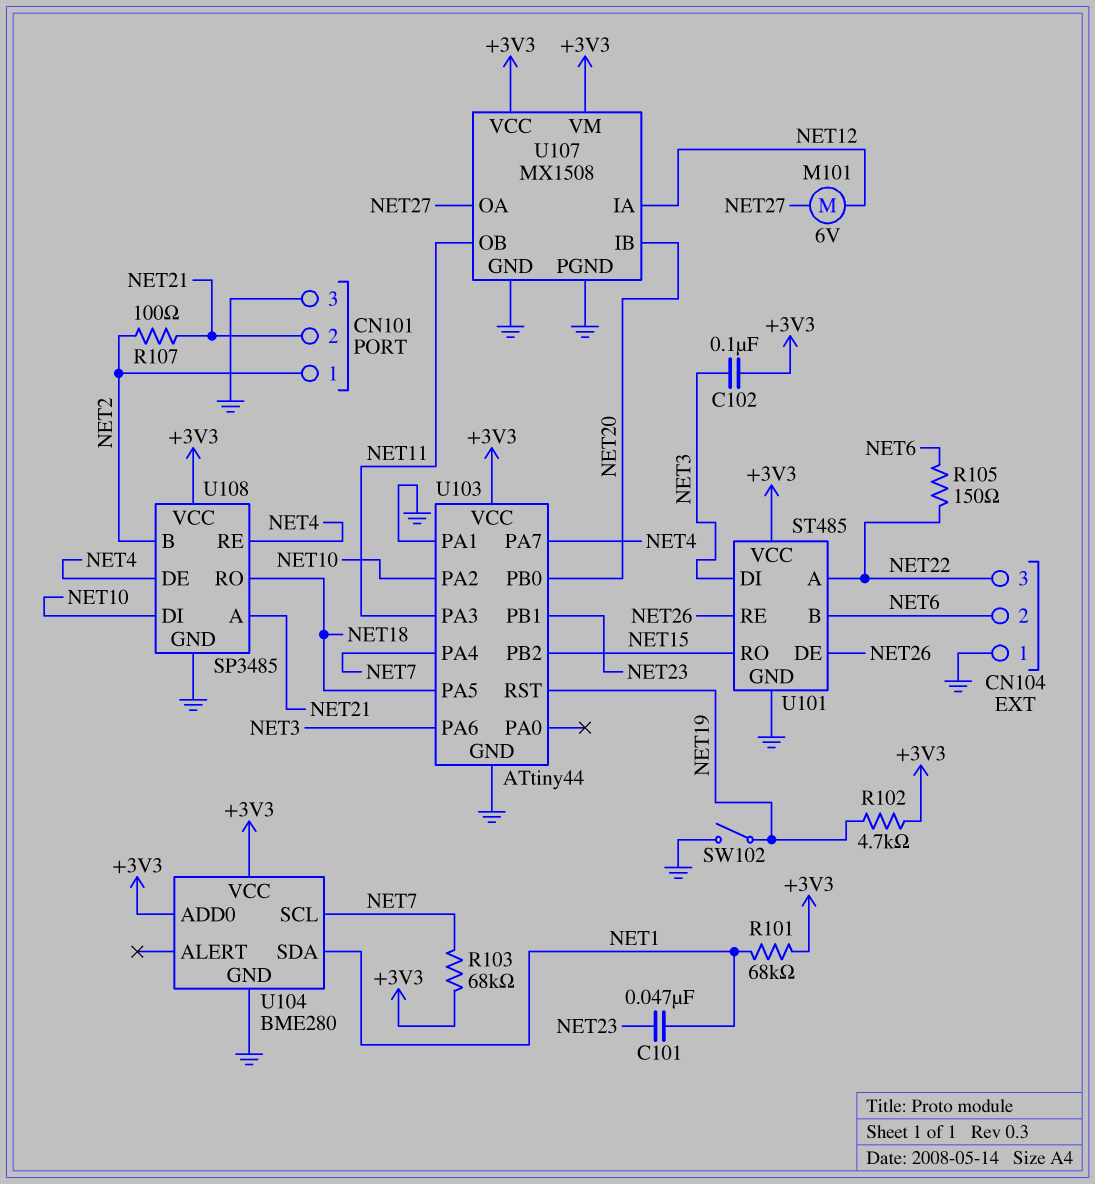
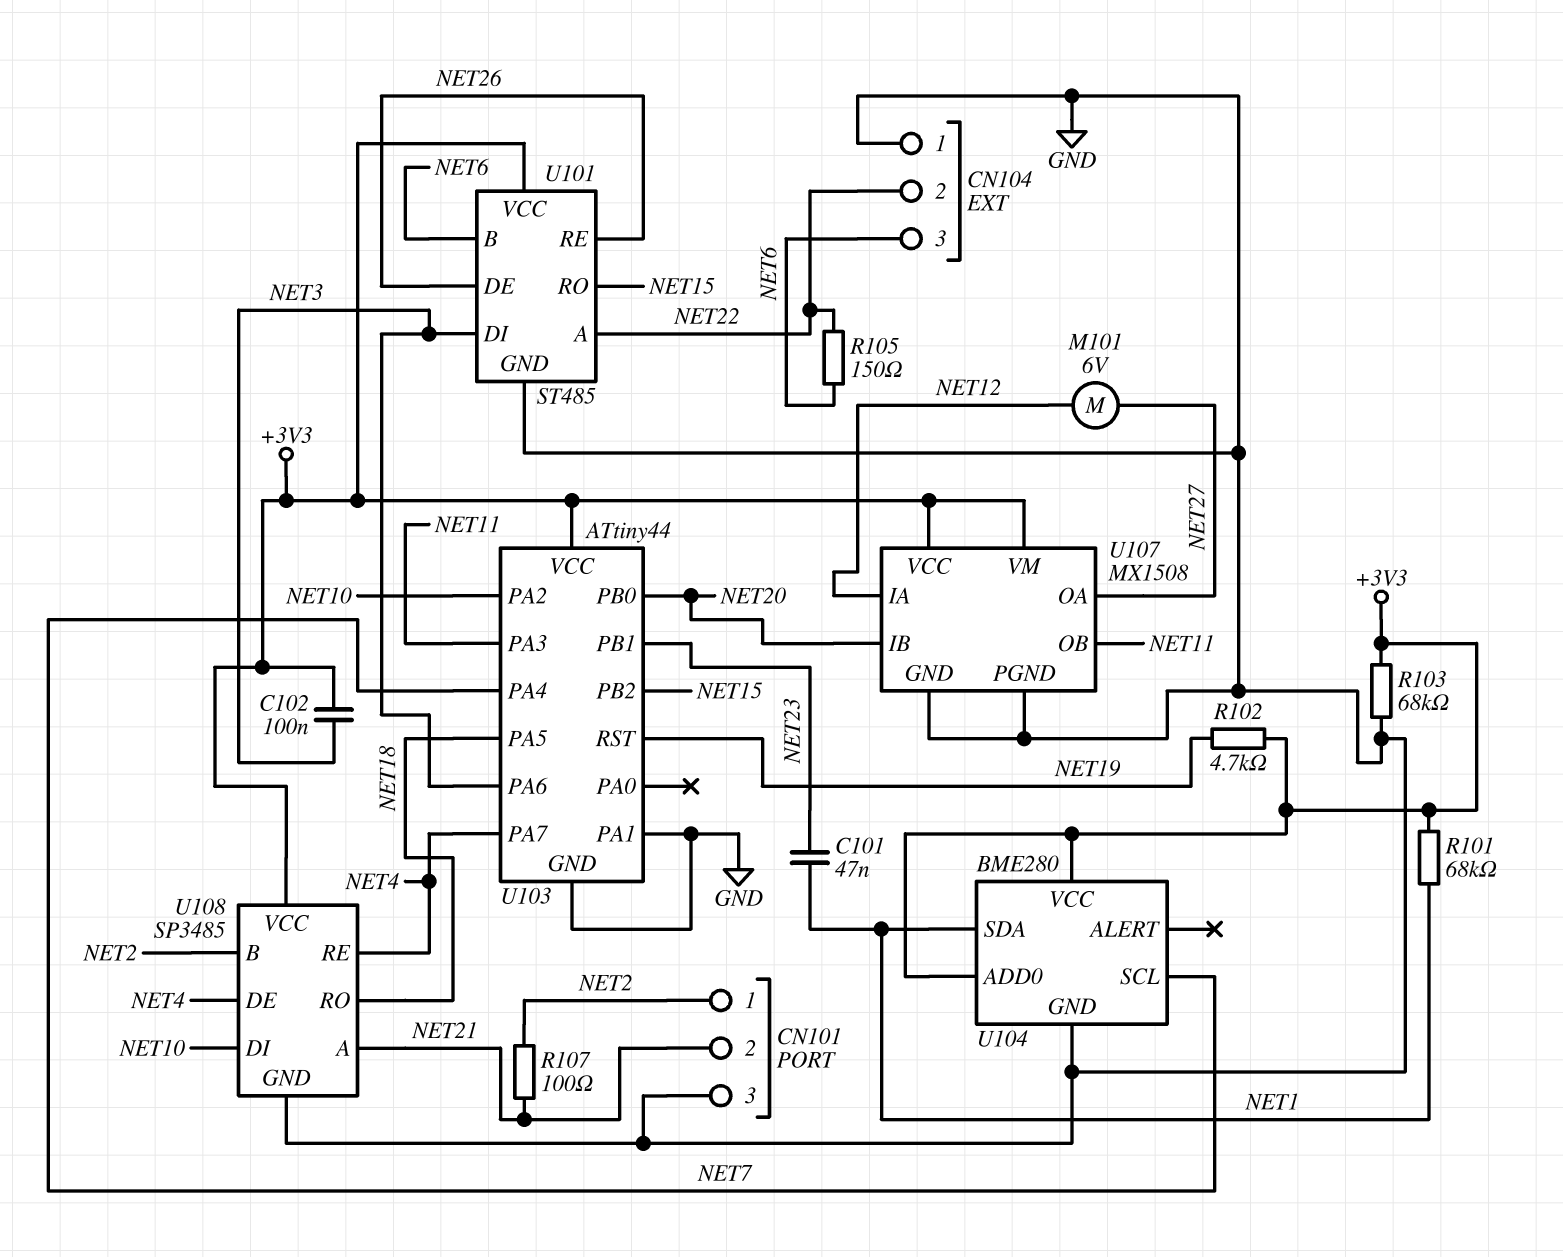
CN104 pin 2: NET6 -> NET22
CN104 pin 3: NET22 -> NET6
R103: 68k (+3V3, NET7) -> 68k (+3V3, GND)
SW102: switch (GND, NET19) -> none

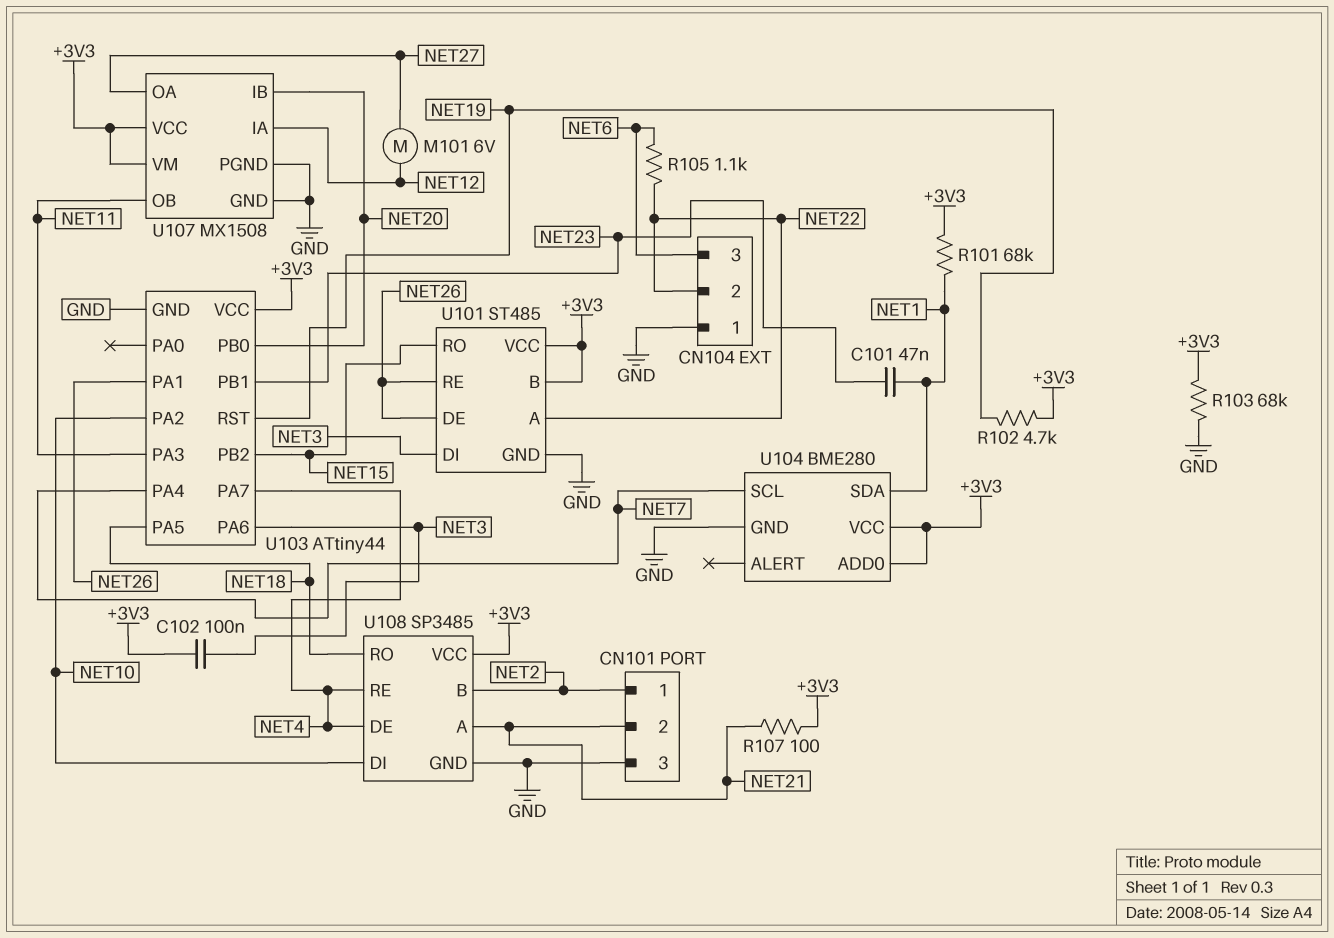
R105: 150 (NET6, NET22) -> 1.1k (NET6, NET22)
R107: 100 (NET2, NET21) -> 100 (+3V3, NET21)
U101 pin B: NET6 -> +3V3
U103 pin PA1: GND -> NET26

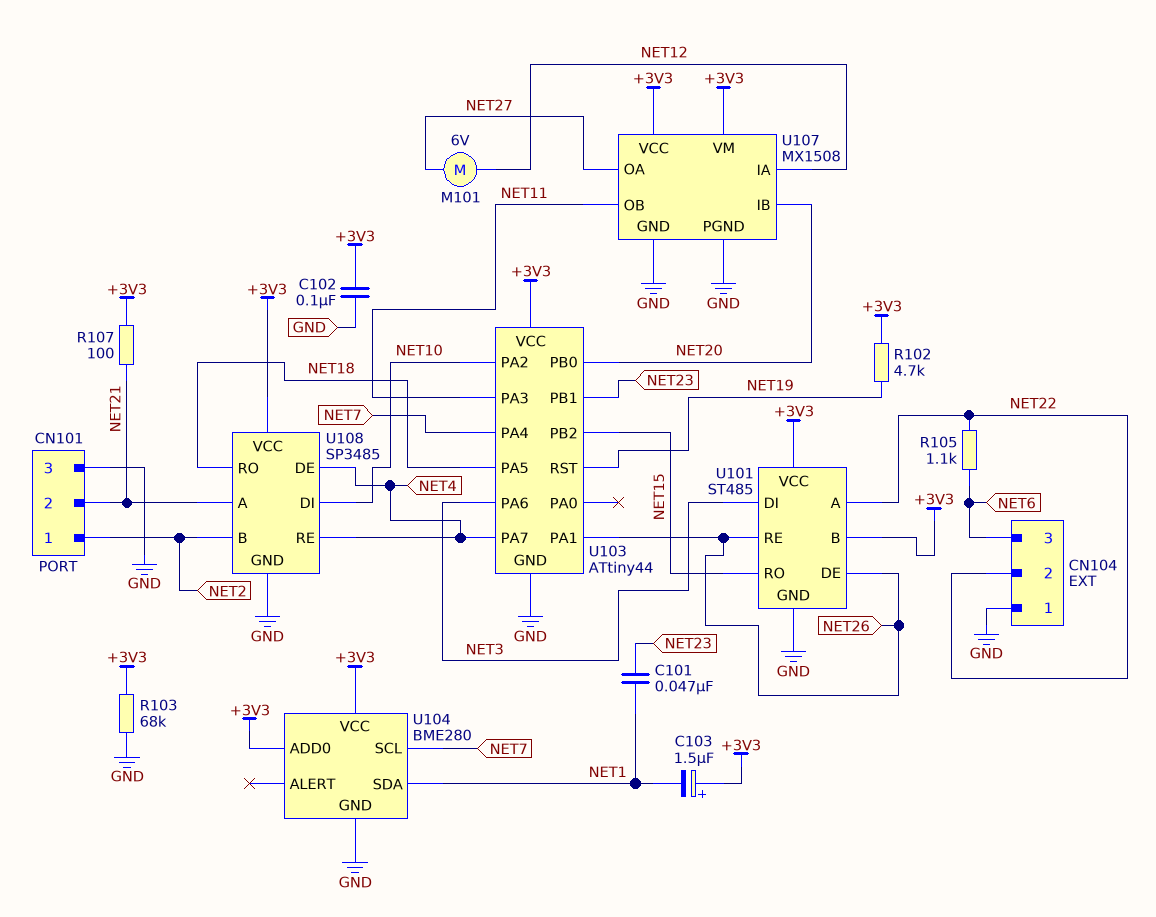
C102: 100nF (+3V3, NET3) -> 100nF (+3V3, GND)
C103: none -> 1.5uF (plus +3V3, minus NET1)
R101: 68k (+3V3, NET1) -> none

